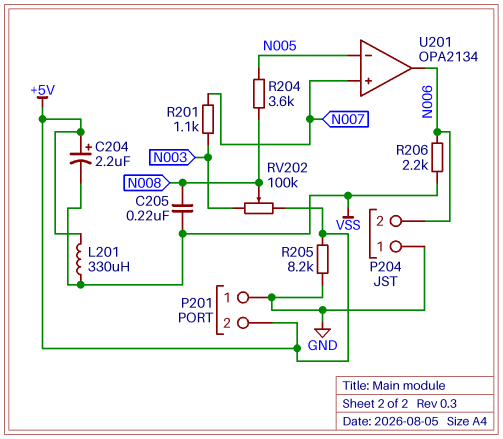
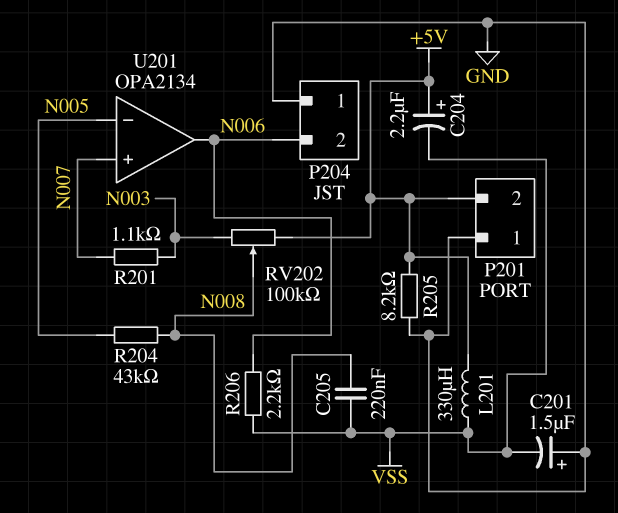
C201: none -> 1.5uF (plus GND, minus VSS)
R204: 3.6k (N005, N008) -> 43k (N005, N008)

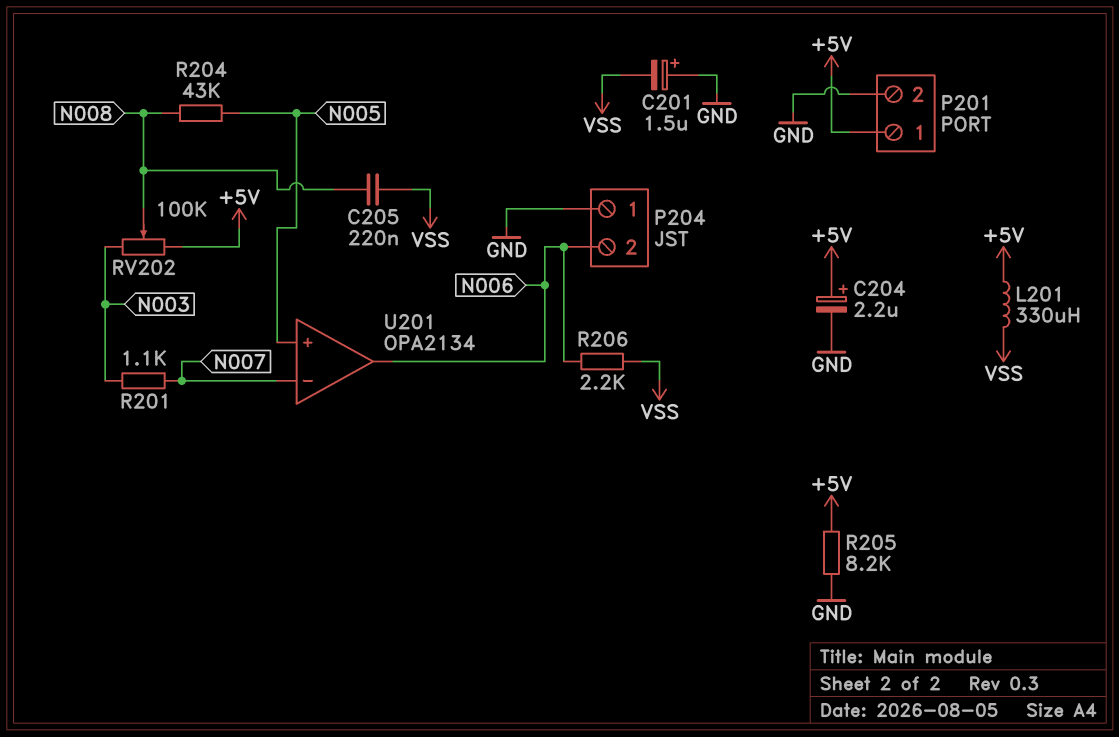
C204: 2.2uF (plus +5V, minus VSS) -> 2.2uF (plus +5V, minus GND)
P201 pin 1: GND -> +5V
P201 pin 2: +5V -> GND
U201 pin in+: N007 -> N005
U201 pin in-: N005 -> N007

